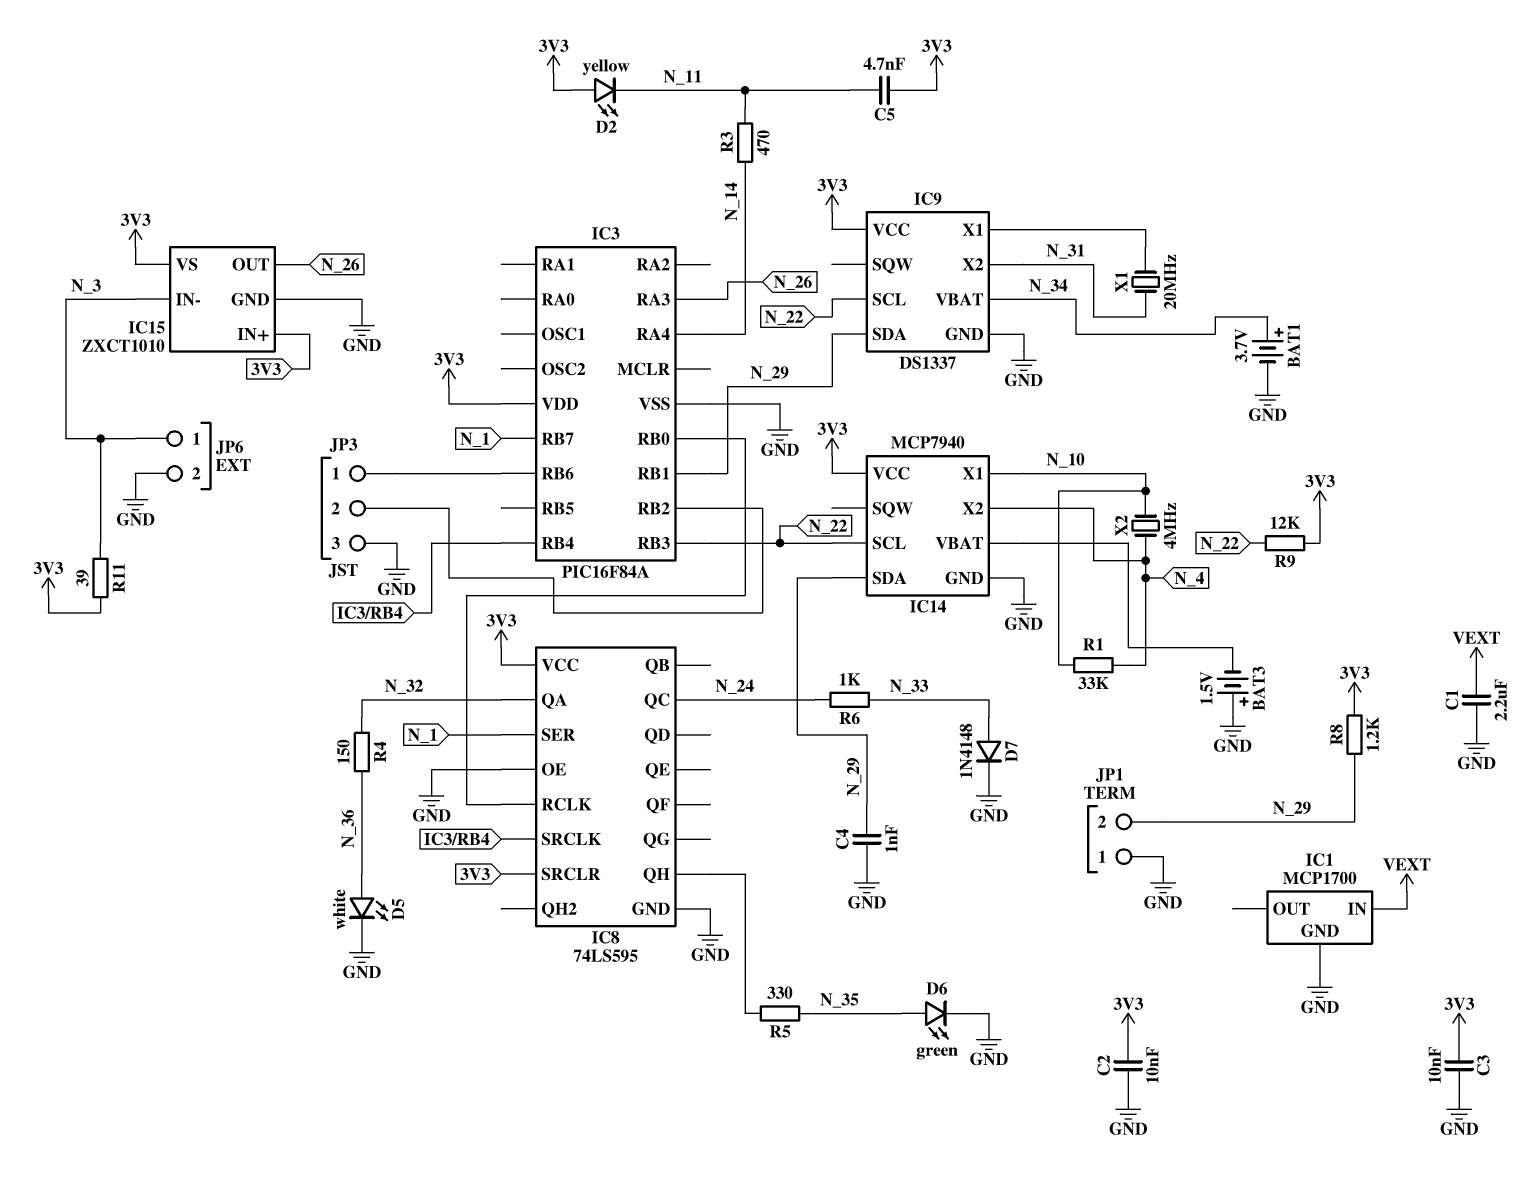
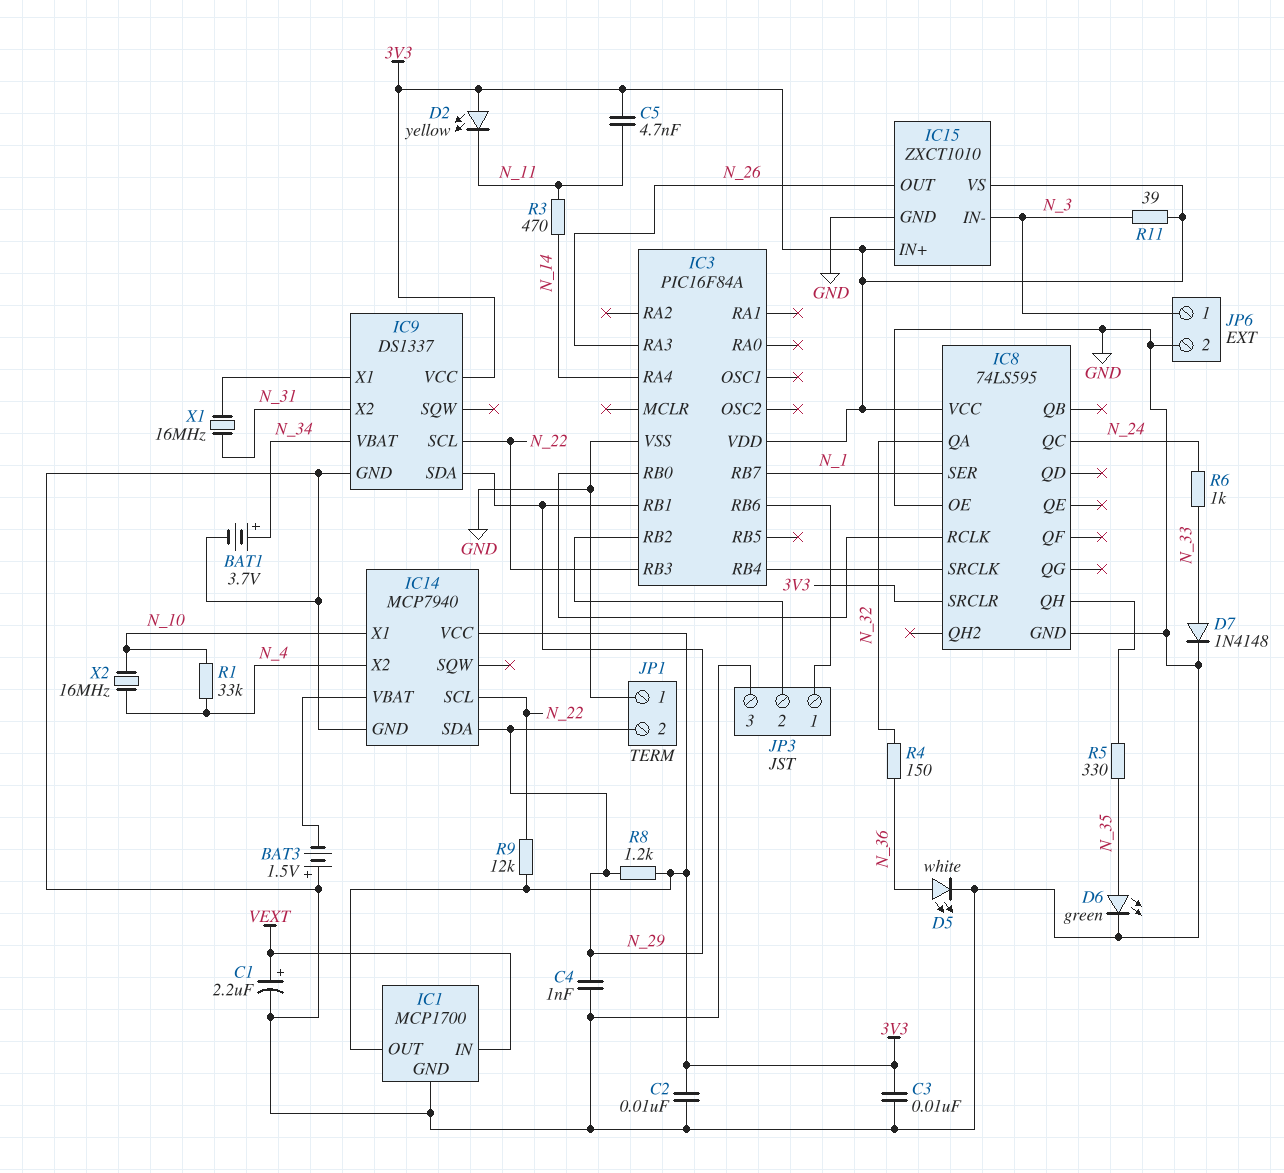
C1: 2.2uF (GND, VEXT) -> 2.2uF (plus VEXT, minus GND)
IC1 pin OUT: none -> 3V3
X1: 20MHz (IC9/X1, N_31) -> 16MHz (IC9/X1, N_31)
X2: 4MHz (N_4, N_10) -> 16MHz (N_4, N_10)

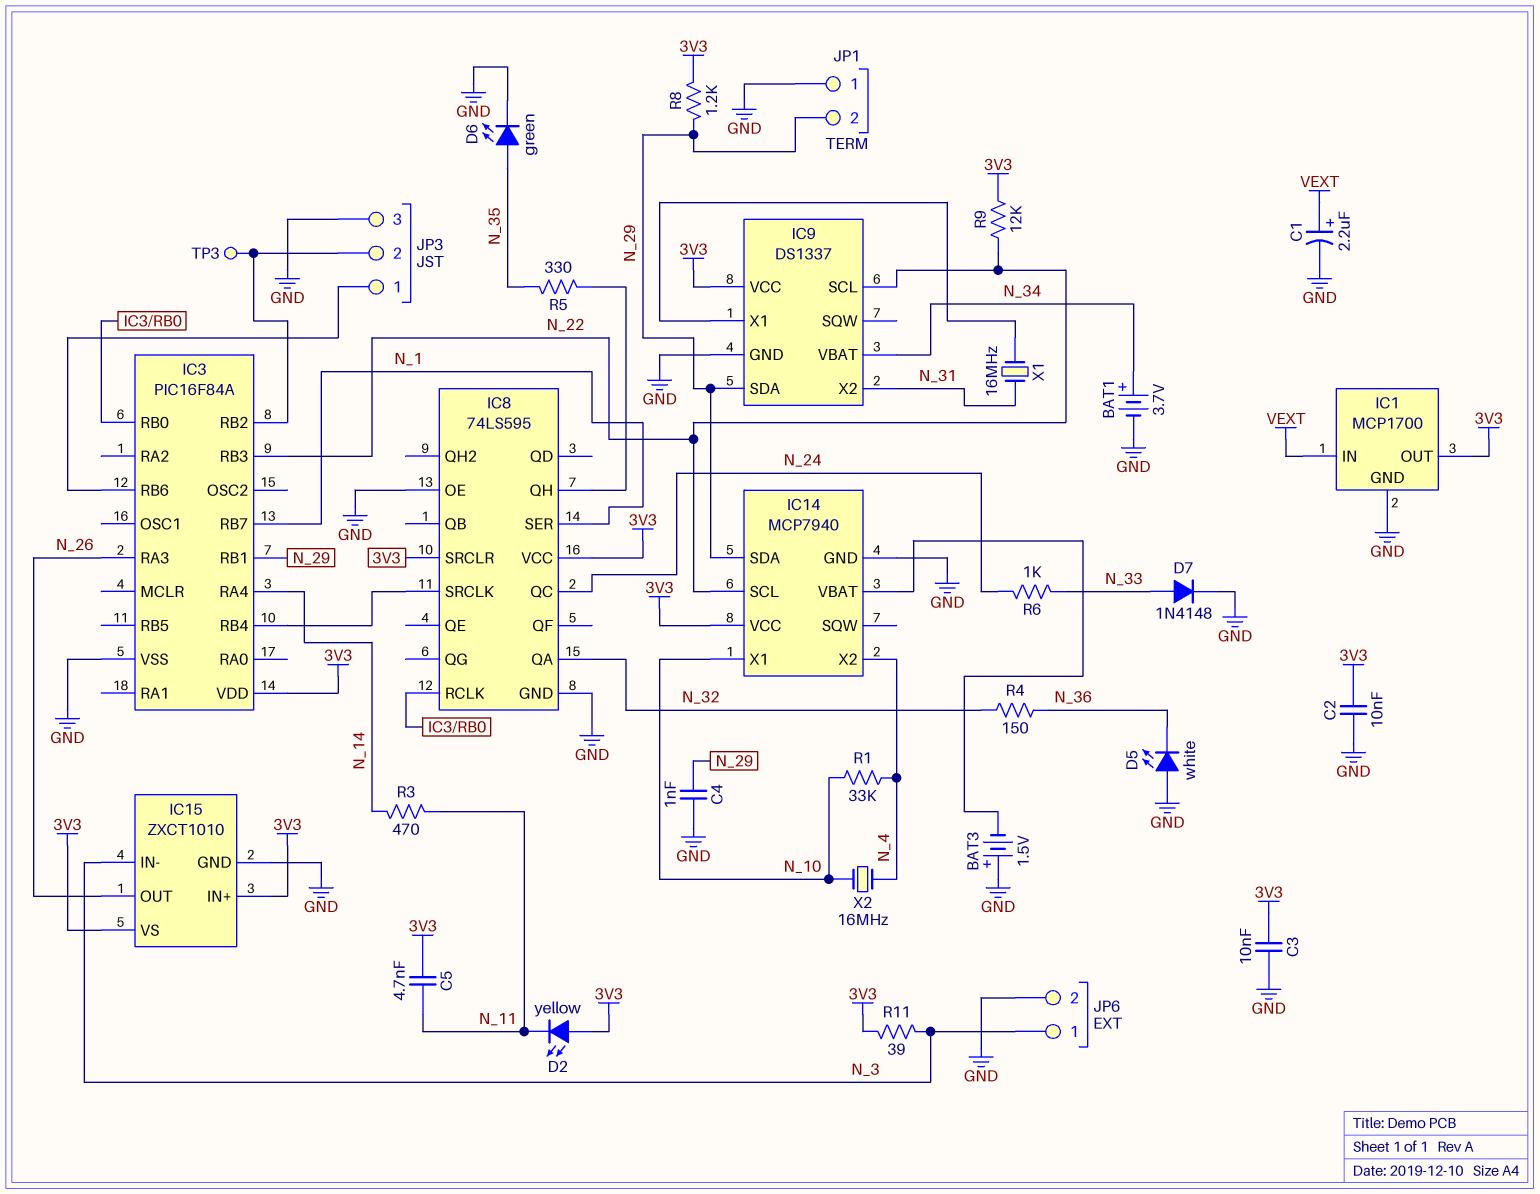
D5: LED white (A N_36, K GND) -> LED white (A GND, K N_36)
TP3: none -> test point (IC3/RB2)

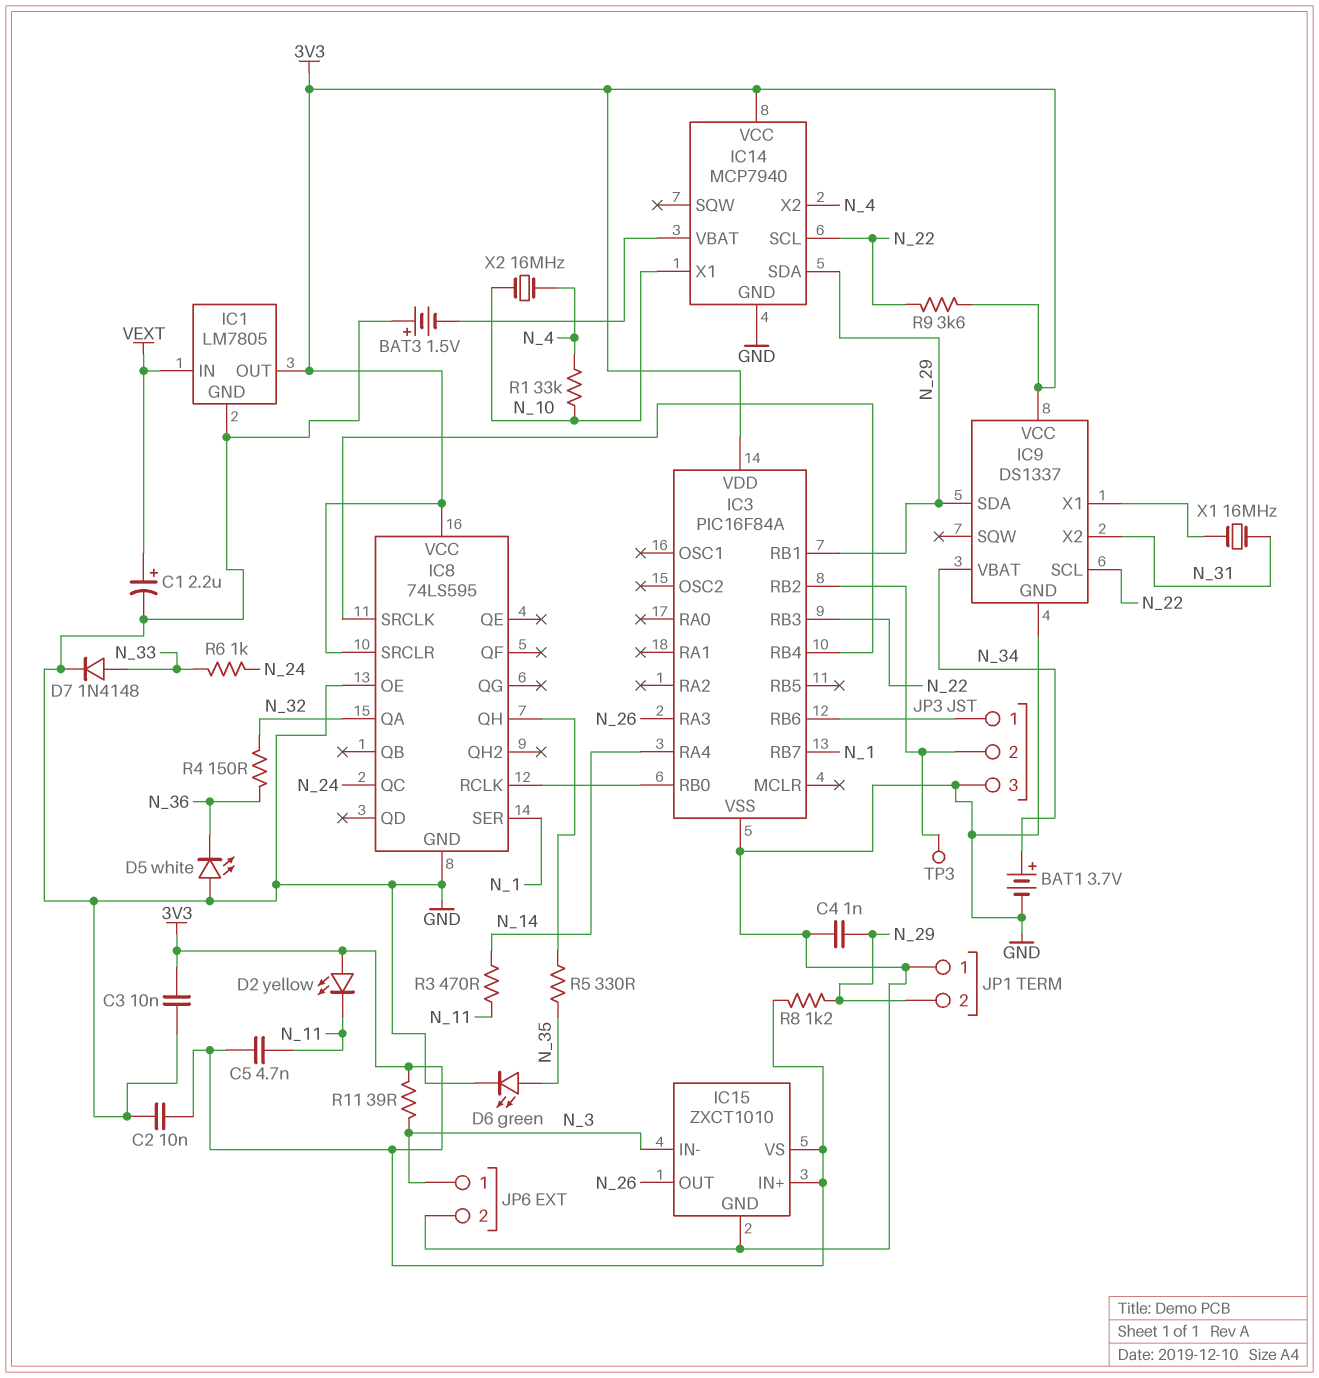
IC1: MCP1700 -> LM7805
R9: 12k (3V3, N_22) -> 3.6k (3V3, N_22)

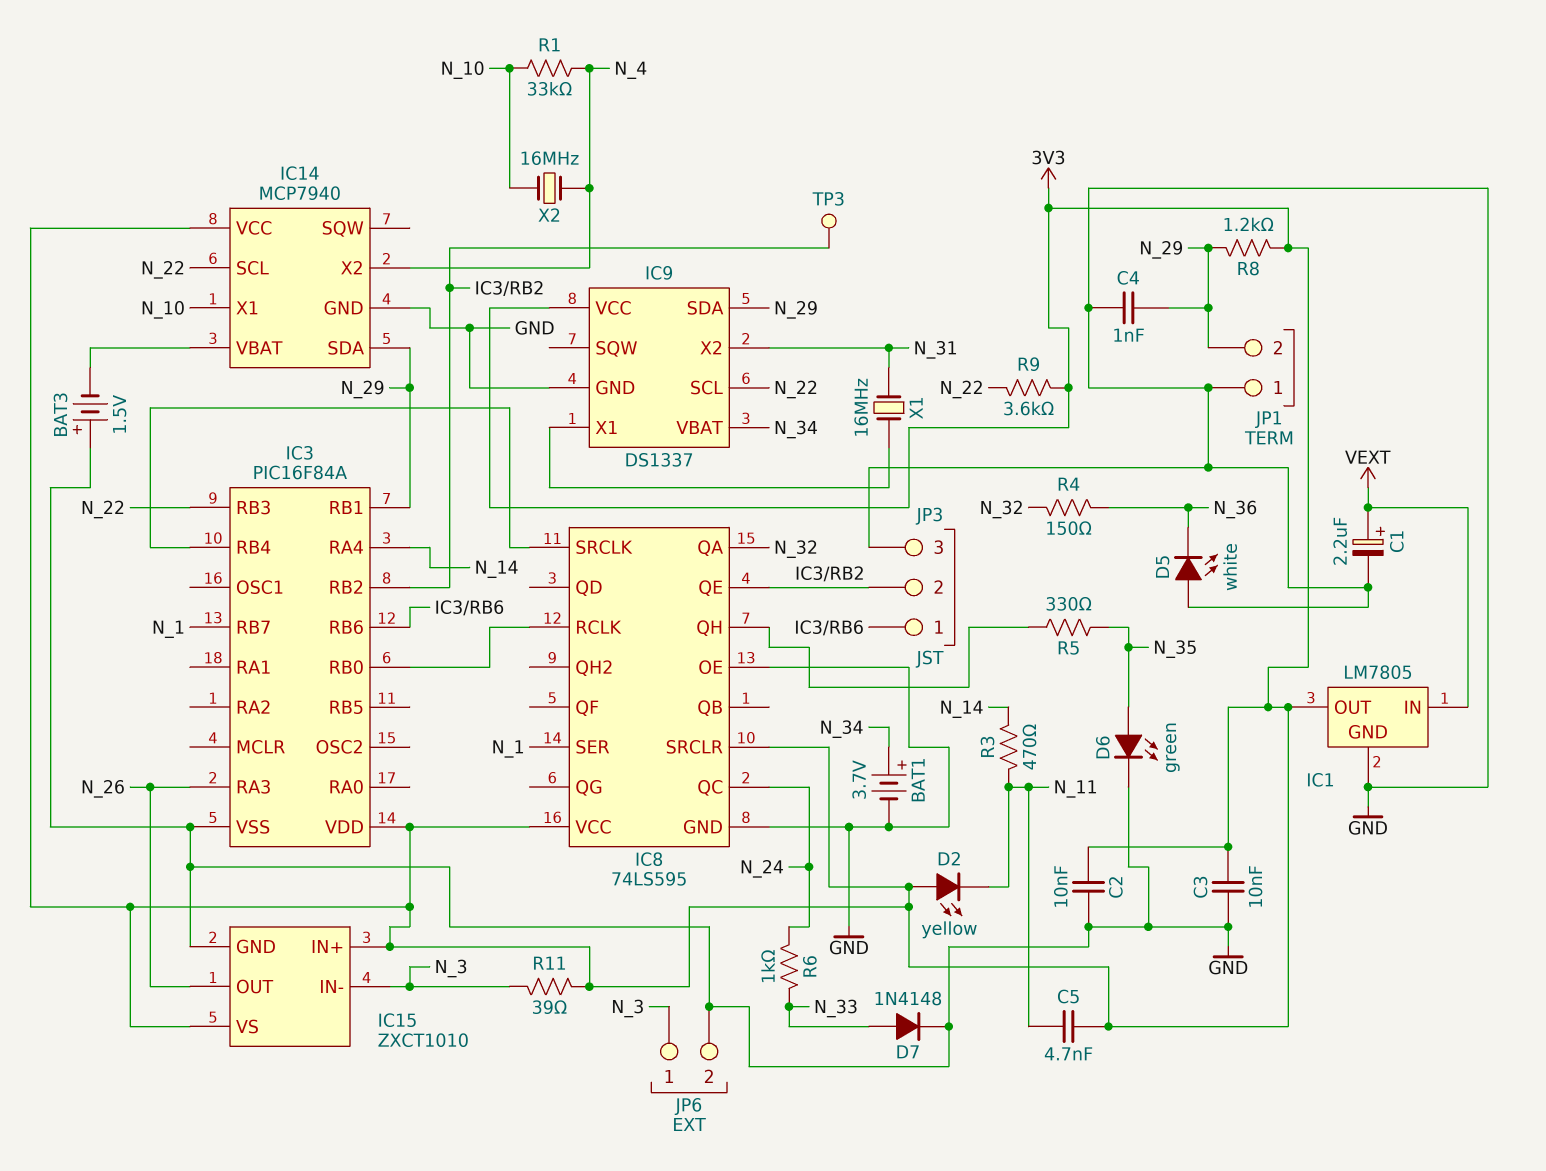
IC8 pin QE: none -> IC3/RB2

